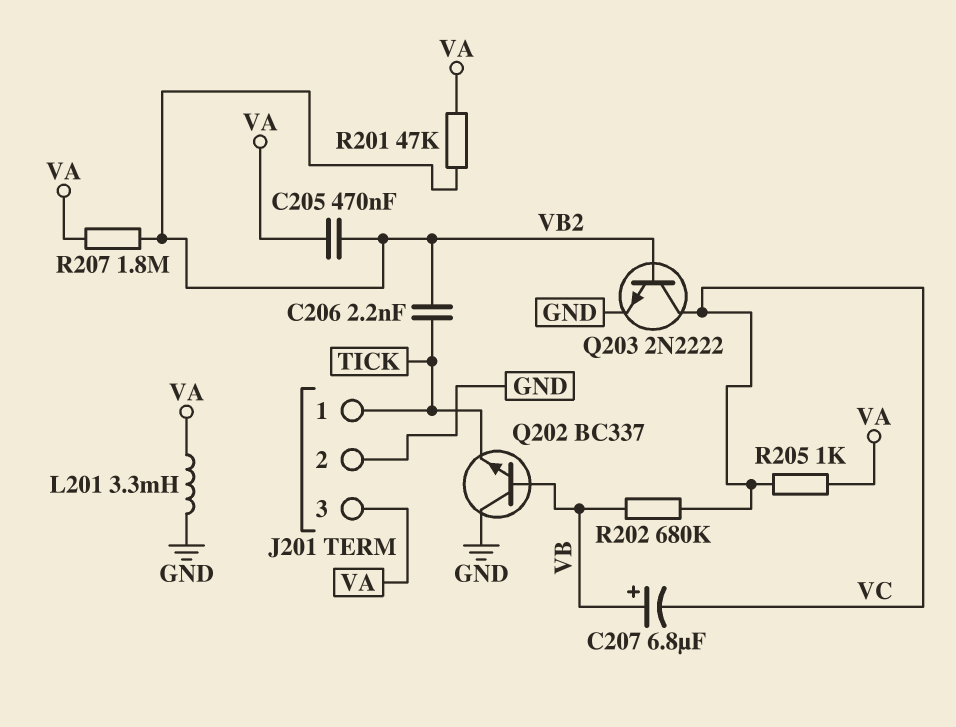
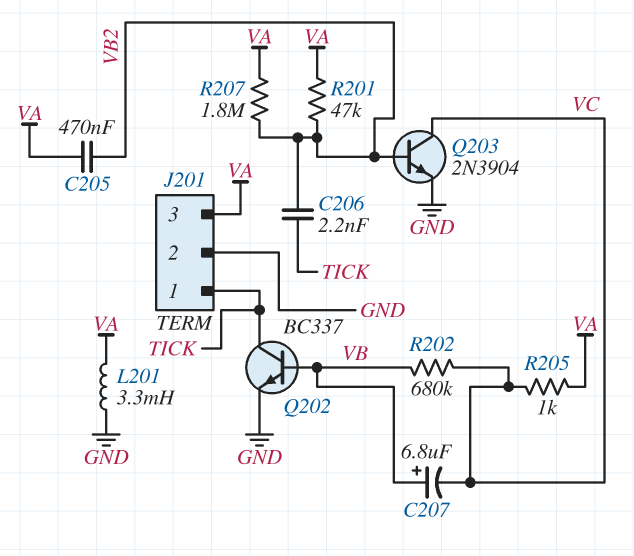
Q202: NPN BC337 (B VB, C GND, E TICK) -> NPN BC337 (B VB, C TICK, E GND)
Q203: NPN 2N2222 (B VB2, C VC, E GND) -> NPN 2N3904 (B VB2, C VC, E GND)

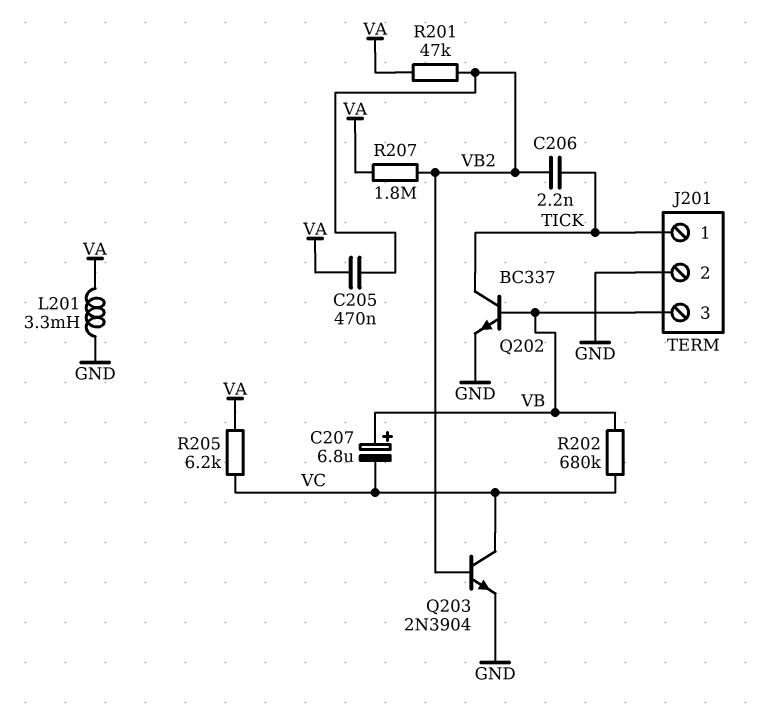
J201 pin 3: VA -> VB
R205: 1k (VA, VC) -> 6.2k (VA, VC)

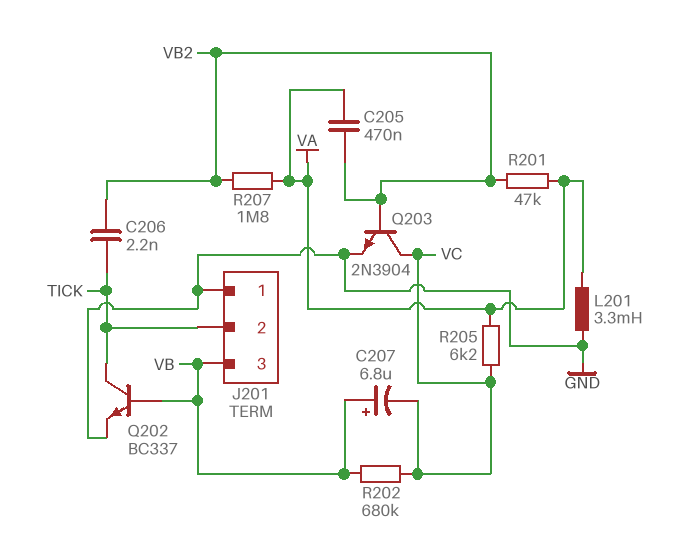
J201 pin 1: TICK -> GND
J201 pin 2: GND -> TICK

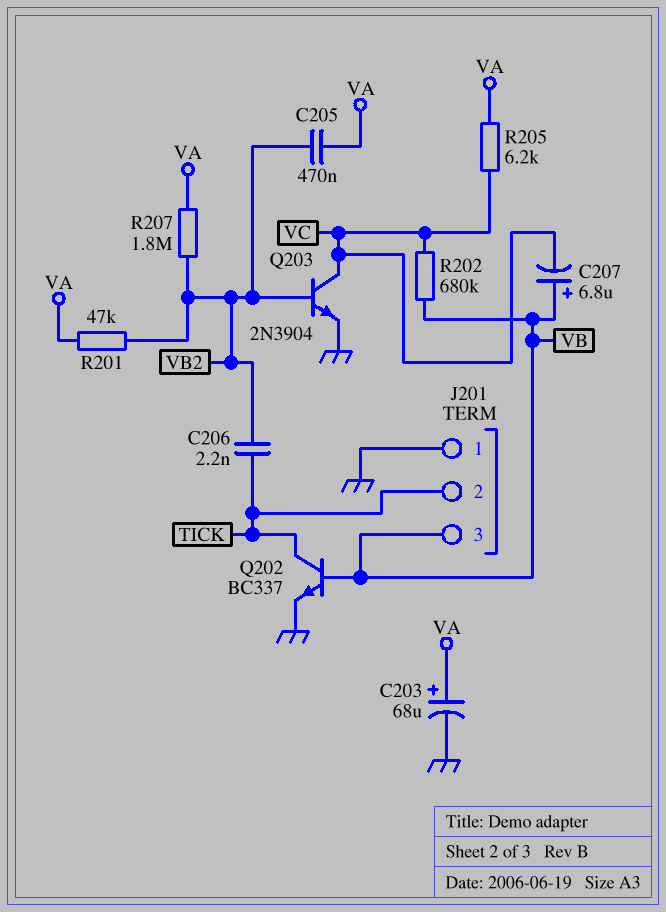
C203: none -> 68uF (plus VA, minus GND)
L201: 3.3mH (GND, VA) -> none

